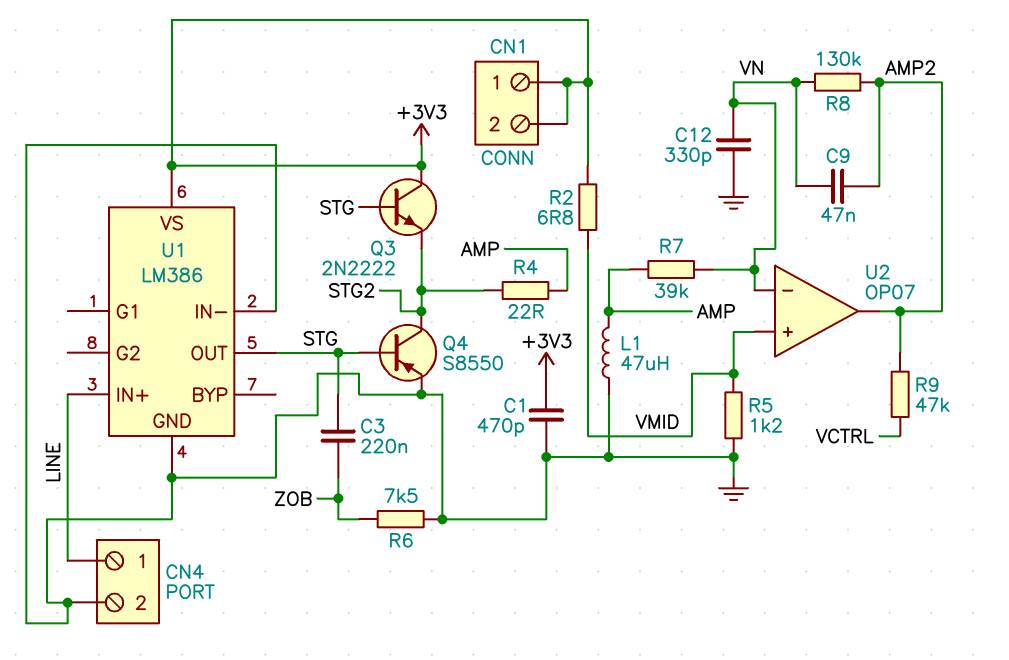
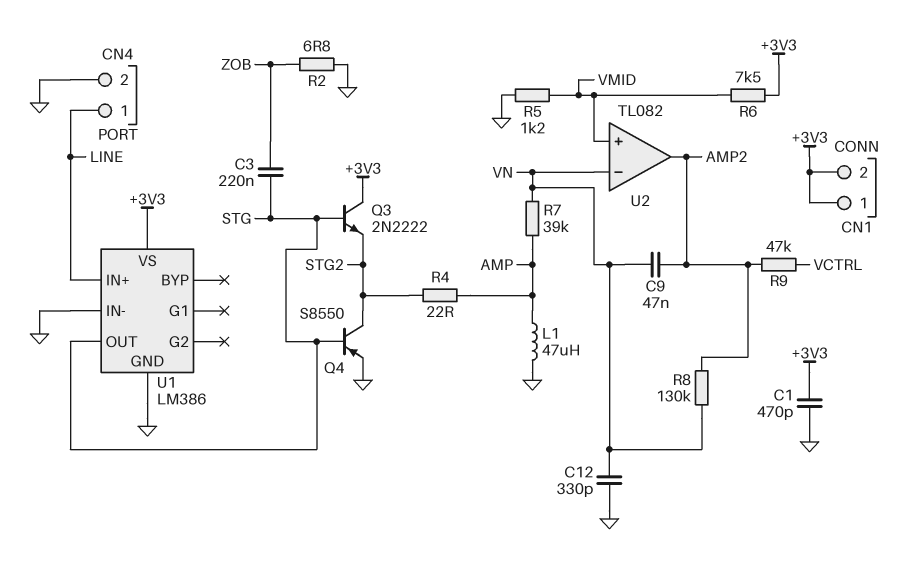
R2: 6.8 (+3V3, VMID) -> 6.8 (GND, ZOB)
R6: 7.5k (GND, ZOB) -> 7.5k (+3V3, VMID)
U2: OP07 -> TL082

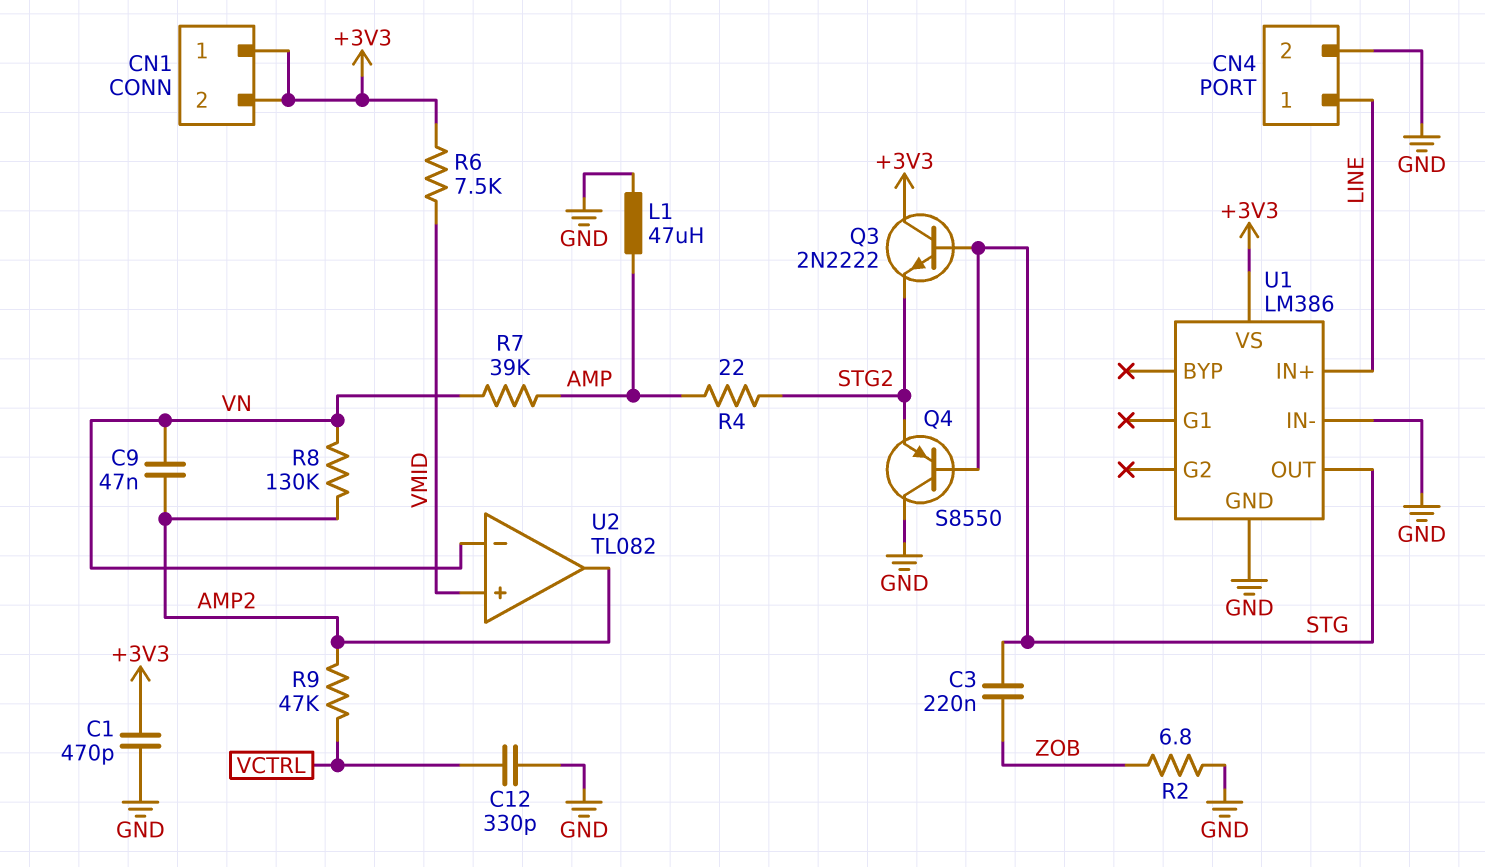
C12: 330pF (GND, VN) -> 330pF (GND, VCTRL)
Q4: PNP S8550 (B STG, C STG2, E GND) -> PNP S8550 (B STG, C GND, E STG2)
R5: 1.2k (GND, VMID) -> none

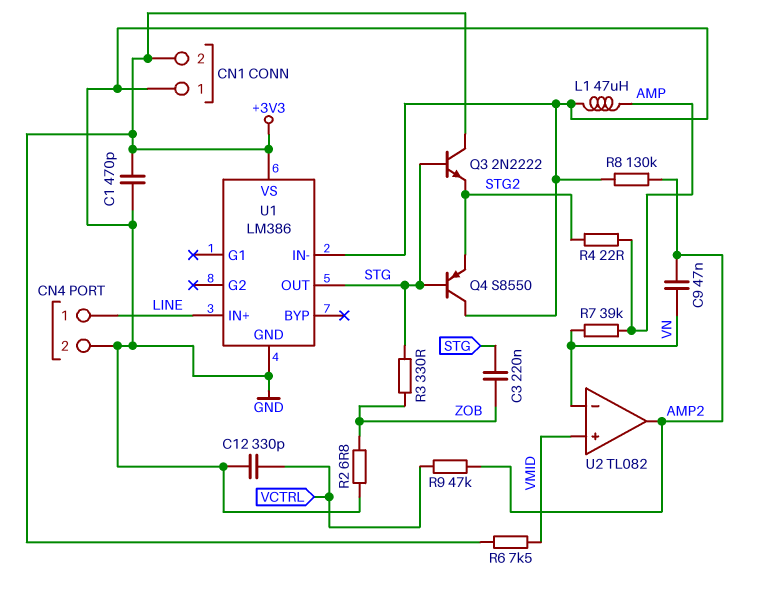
CN1 pin 1: +3V3 -> GND
R3: none -> 330 (STG, ZOB)
R8: 130k (AMP2, VN) -> 130k (AMP2, GND)

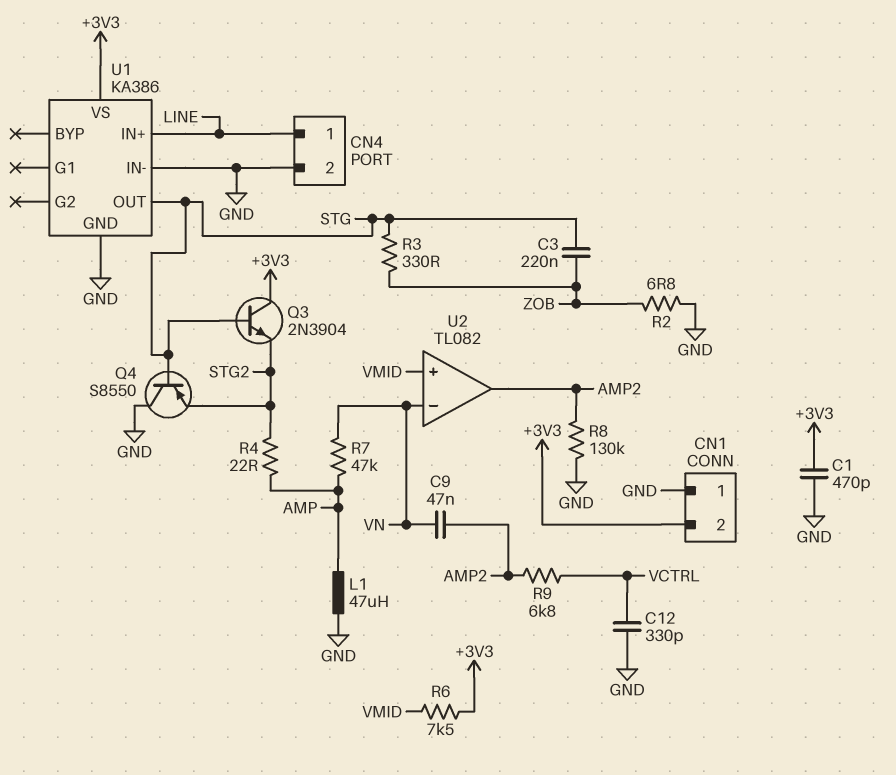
Q3: NPN 2N2222 (B STG, C +3V3, E STG2) -> NPN 2N3904 (B STG, C +3V3, E STG2)
R7: 39k (AMP, VN) -> 47k (AMP, VN)
R9: 47k (AMP2, VCTRL) -> 6.8k (AMP2, VCTRL)
U1: LM386 -> KA386

